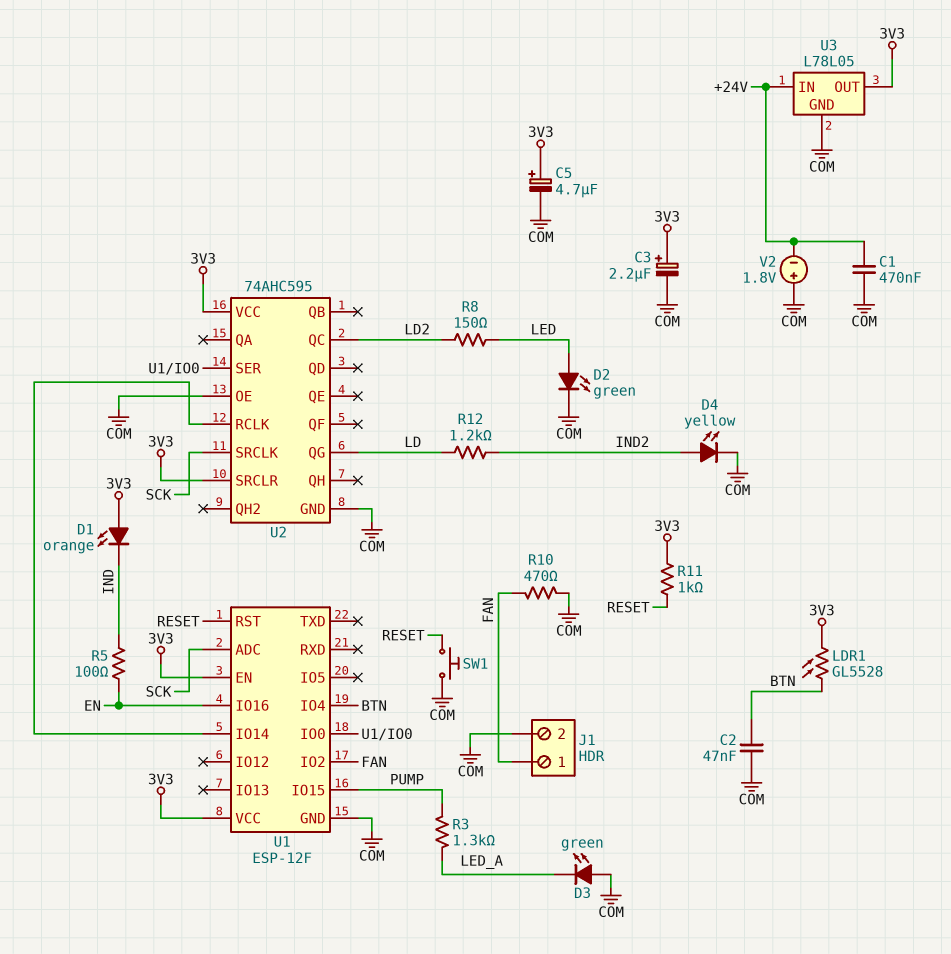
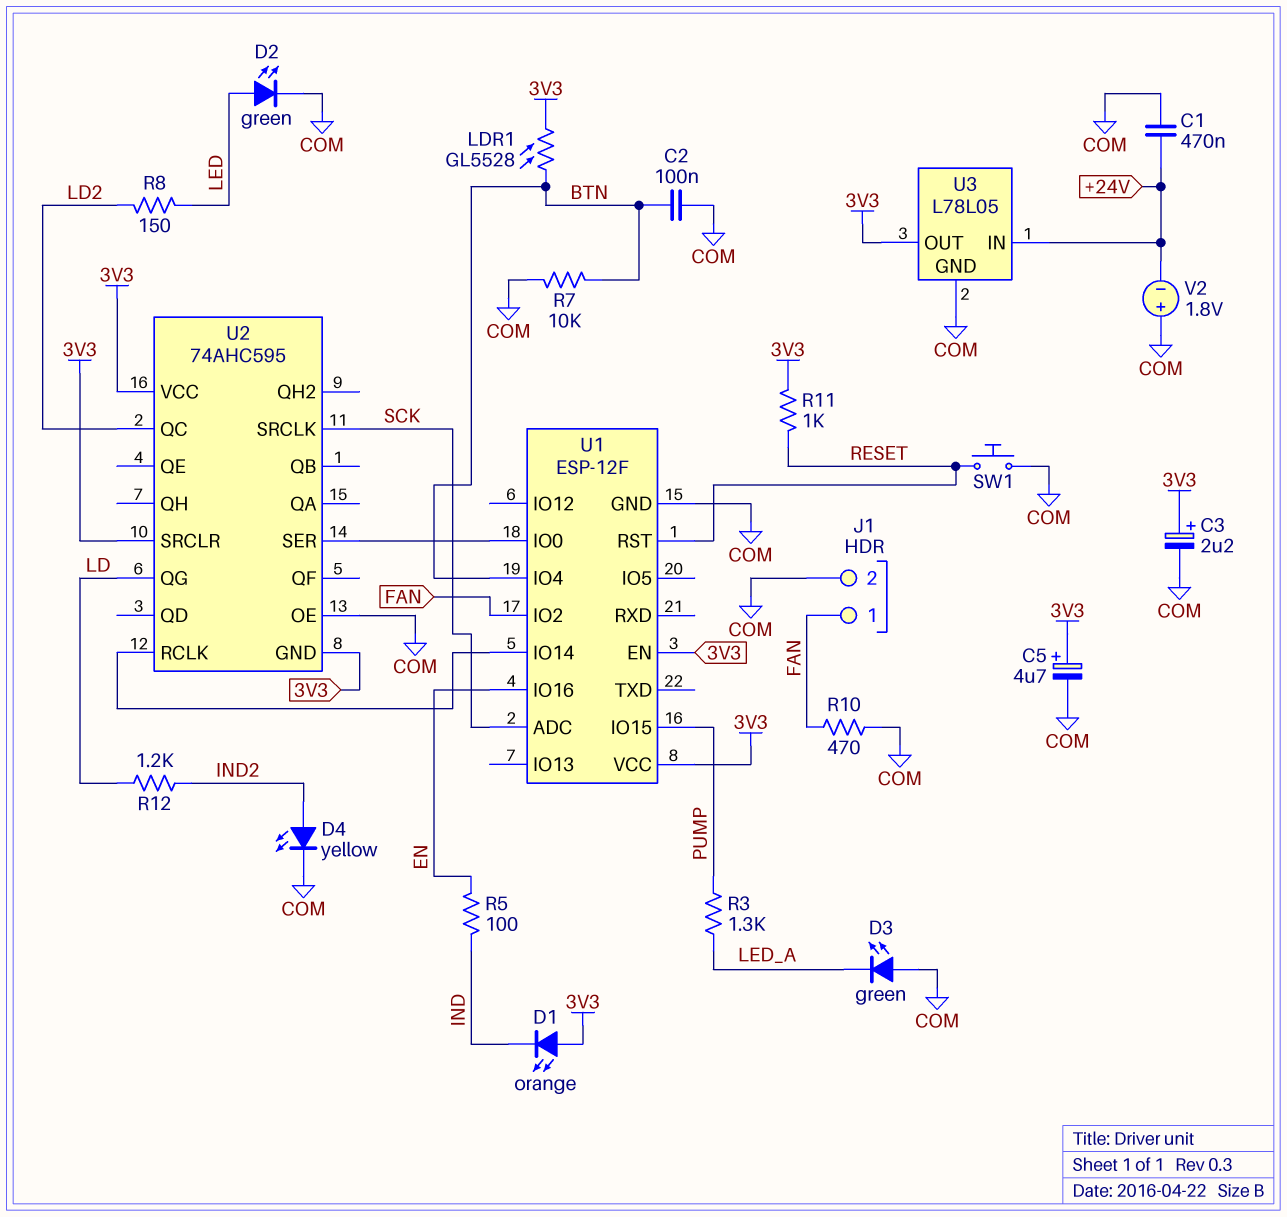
C2: 47nF (BTN, COM) -> 100nF (BTN, COM)
R7: none -> 10k (BTN, COM)
U2 pin GND: COM -> 3V3

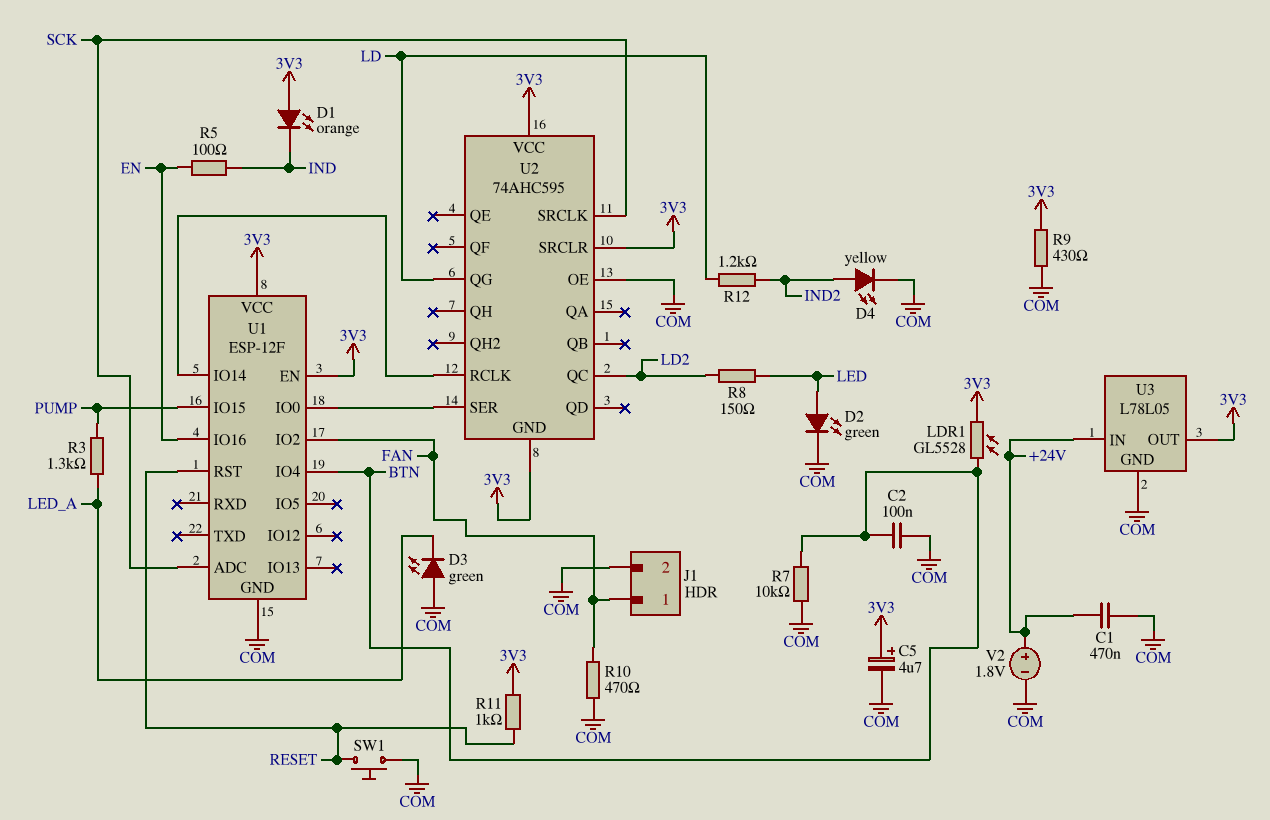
C3: 2.2uF (plus 3V3, minus COM) -> none
R9: none -> 430 (3V3, COM)
V2: 1.8V (plus COM, minus +24V) -> 1.8V (plus +24V, minus COM)

